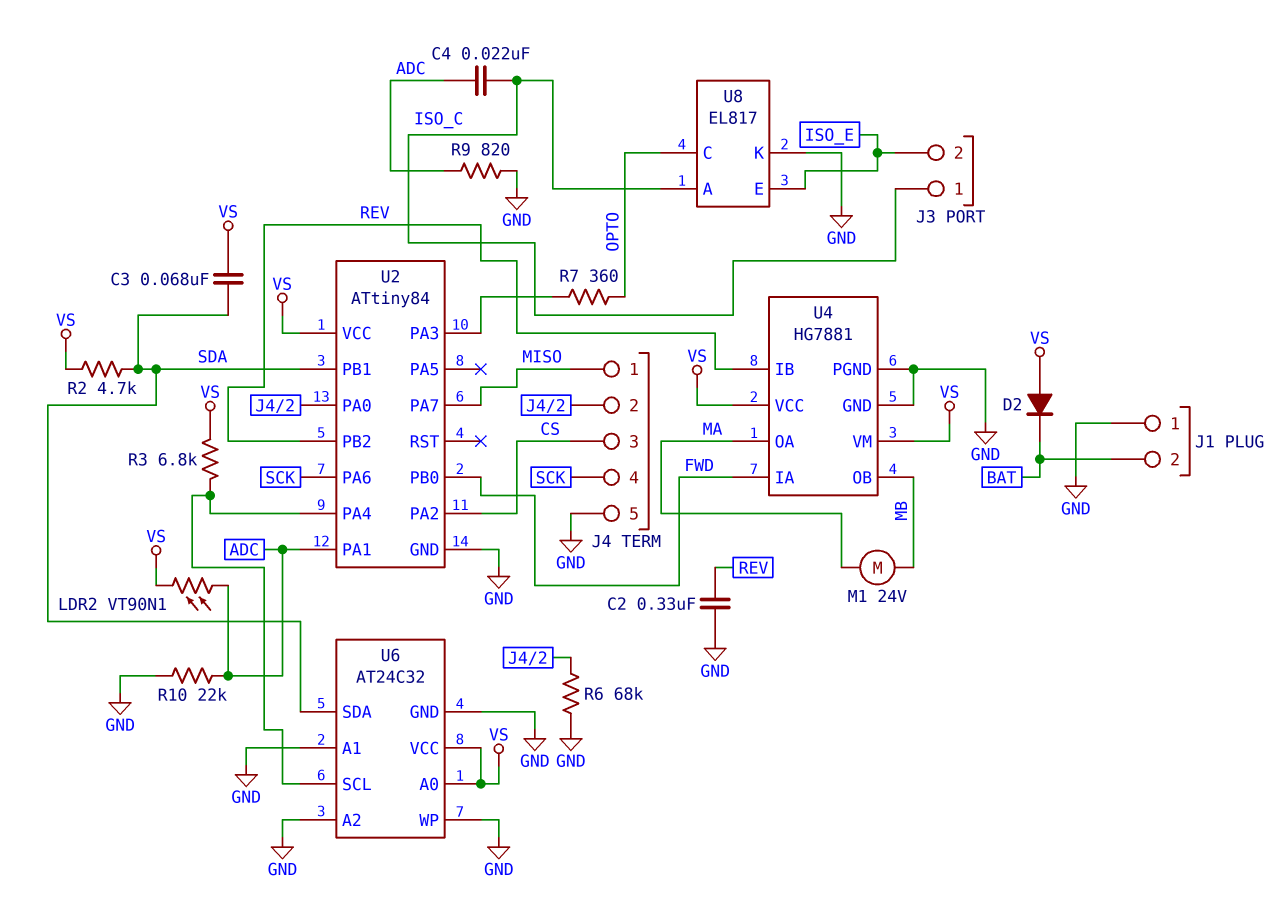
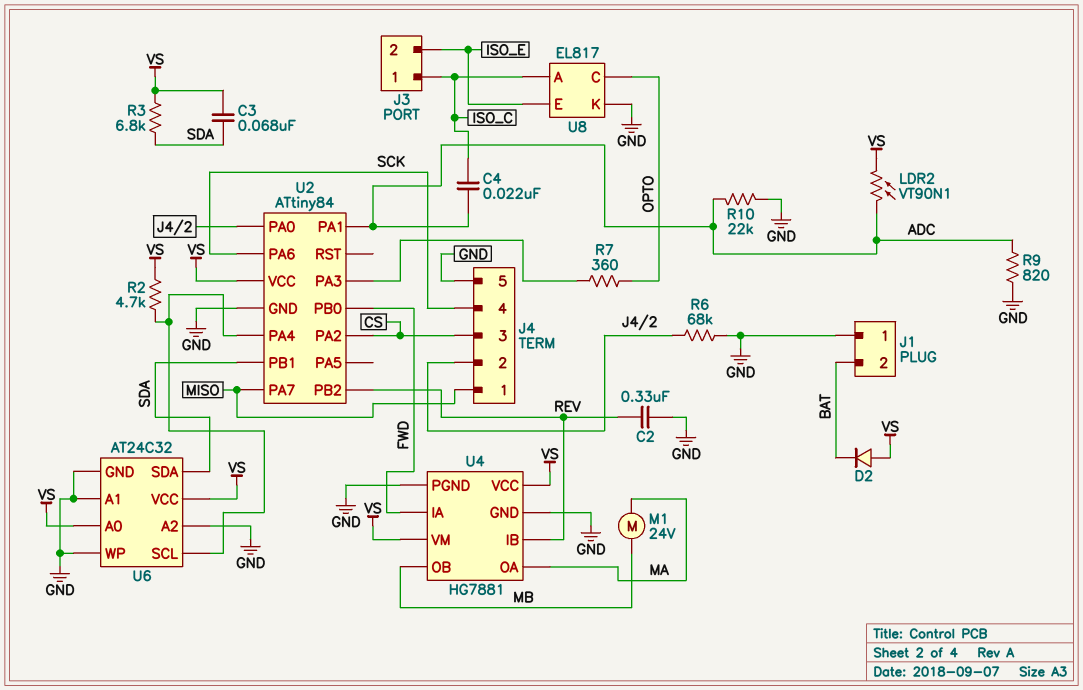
R2: 4.7k (SDA, VS) -> 4.7k (U2/PA4, VS)
R3: 6.8k (U2/PA4, VS) -> 6.8k (SDA, VS)

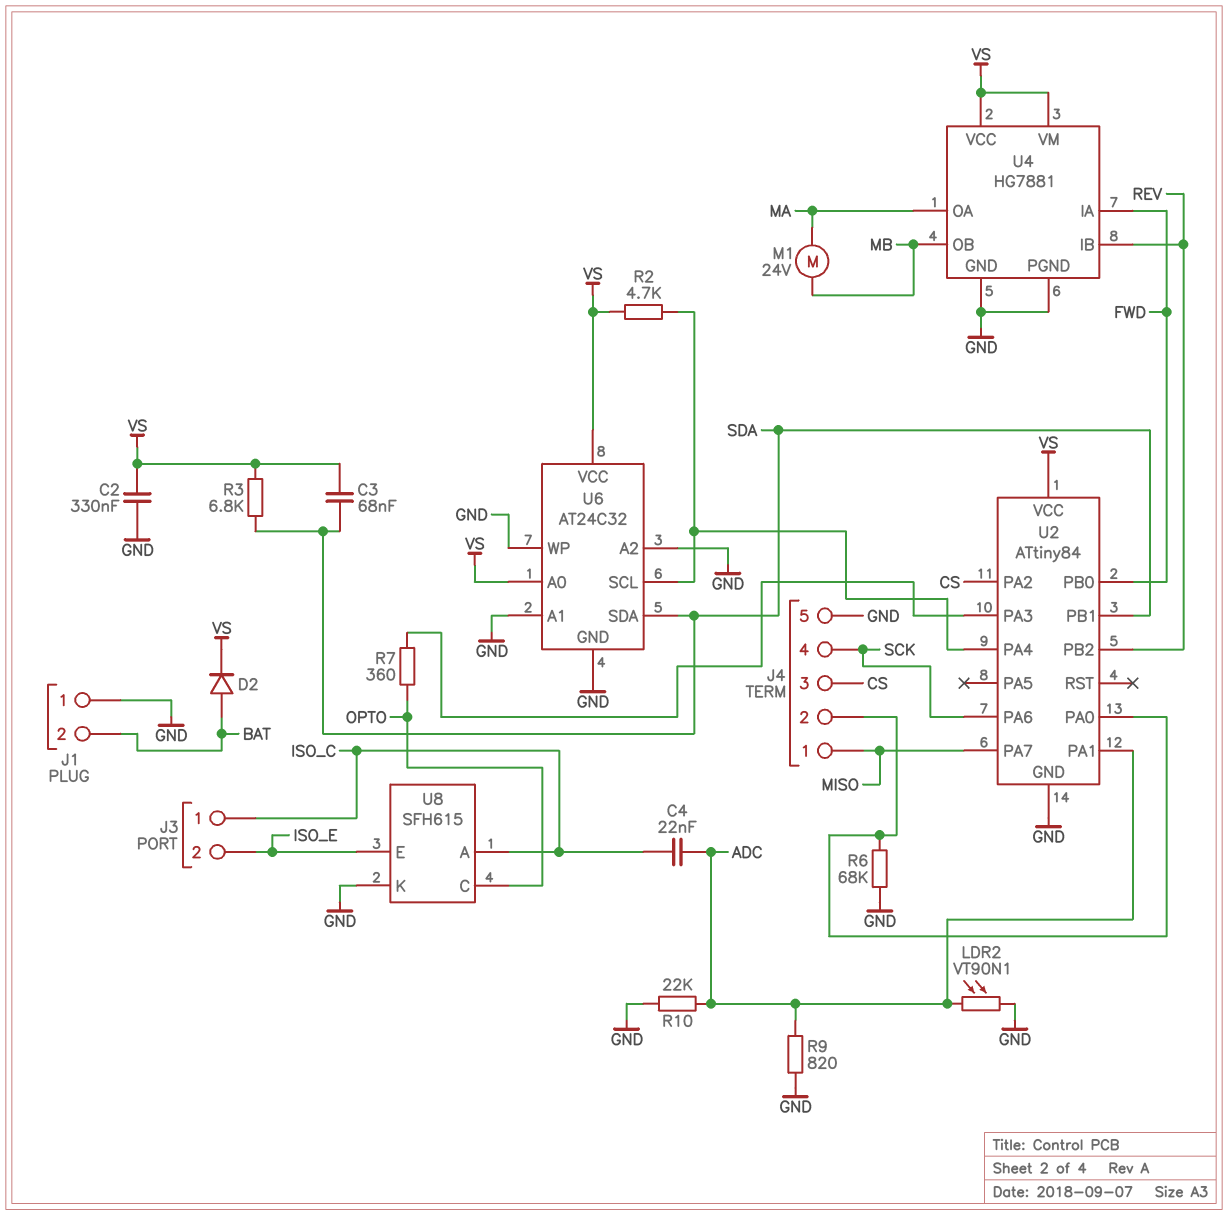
C2: 330nF (GND, REV) -> 330nF (GND, VS)
D2: diode (A VS, K BAT) -> diode (A BAT, K VS)
LDR2: VT90N1 (ADC, VS) -> VT90N1 (ADC, GND)
U8: EL817 -> SFH615

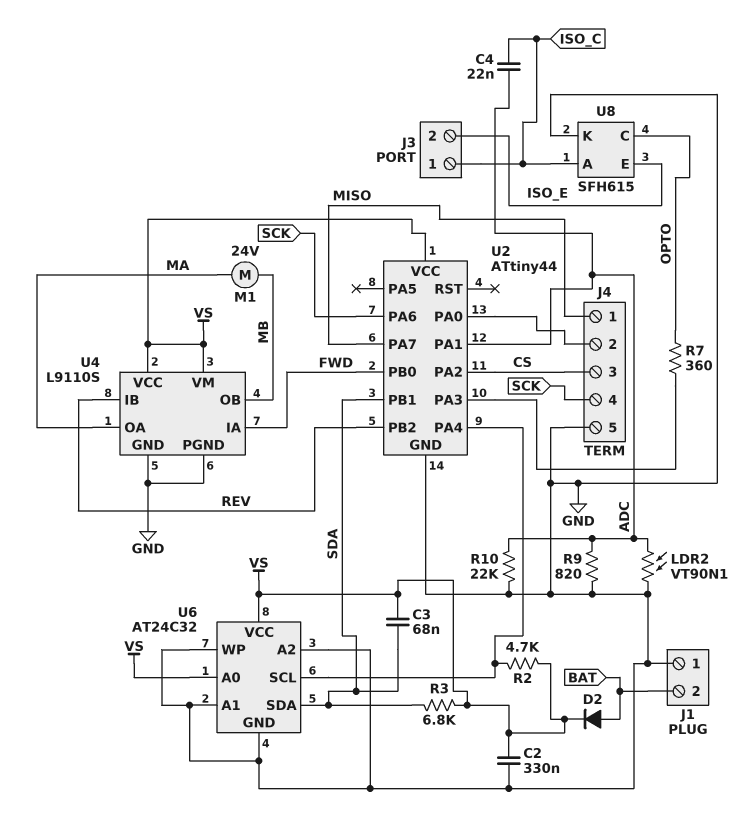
R6: 68k (GND, J4/2) -> none
U2: ATtiny84 -> ATtiny44
U4: HG7881 -> L9110S

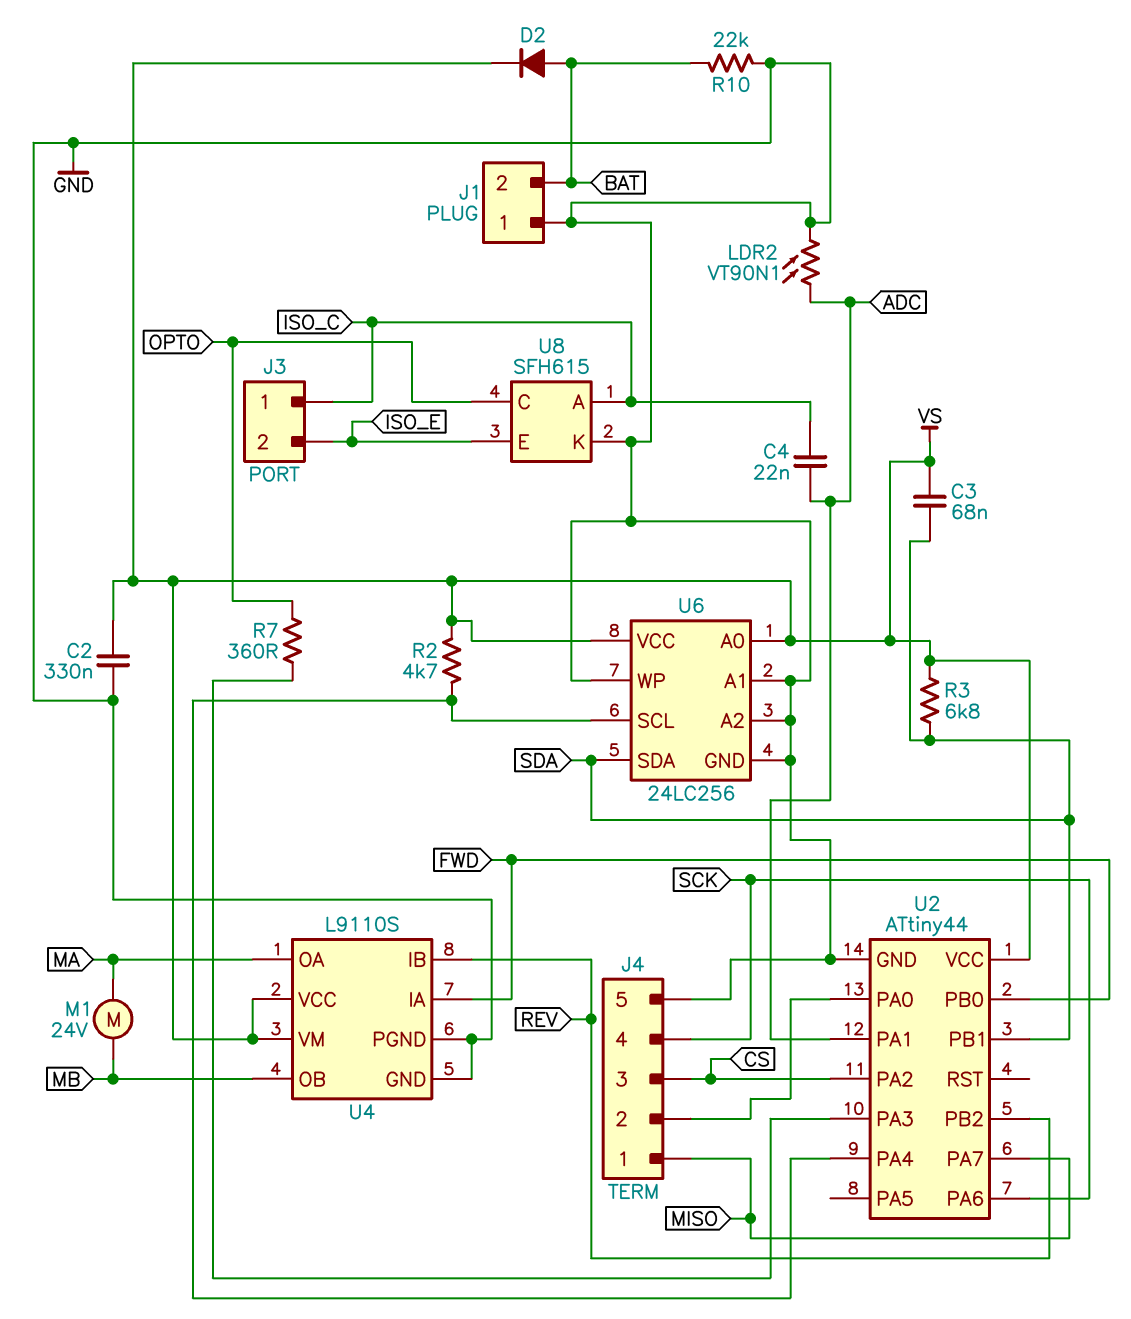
R9: 820 (ADC, GND) -> none
R10: 22k (ADC, GND) -> 22k (BAT, GND)
U6: AT24C32 -> 24LC256

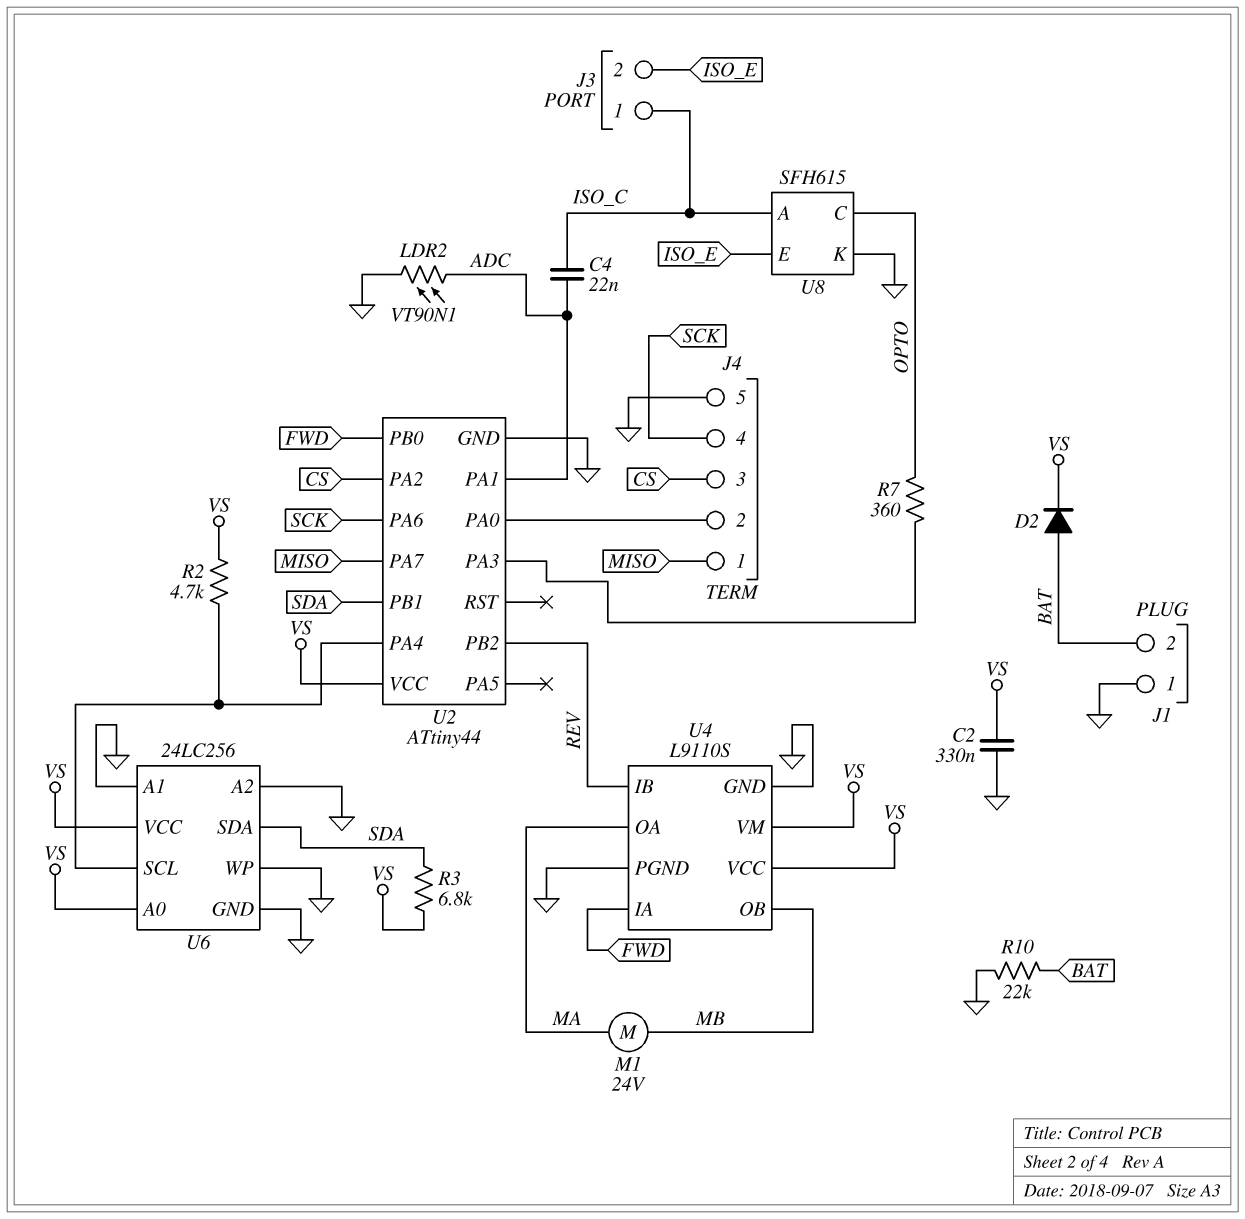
C3: 68nF (SDA, VS) -> none

